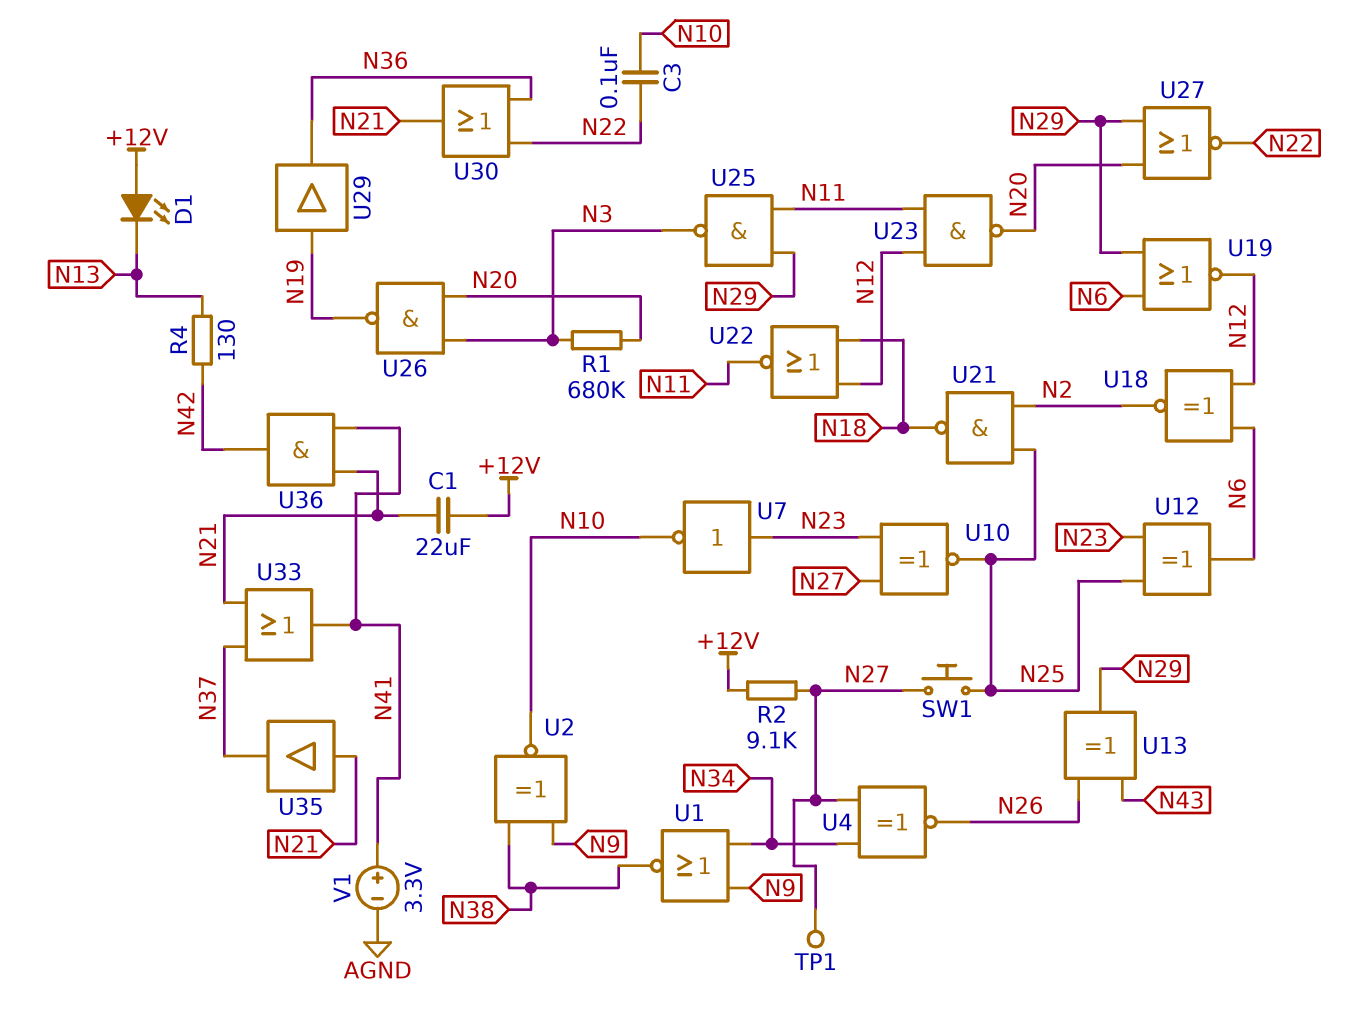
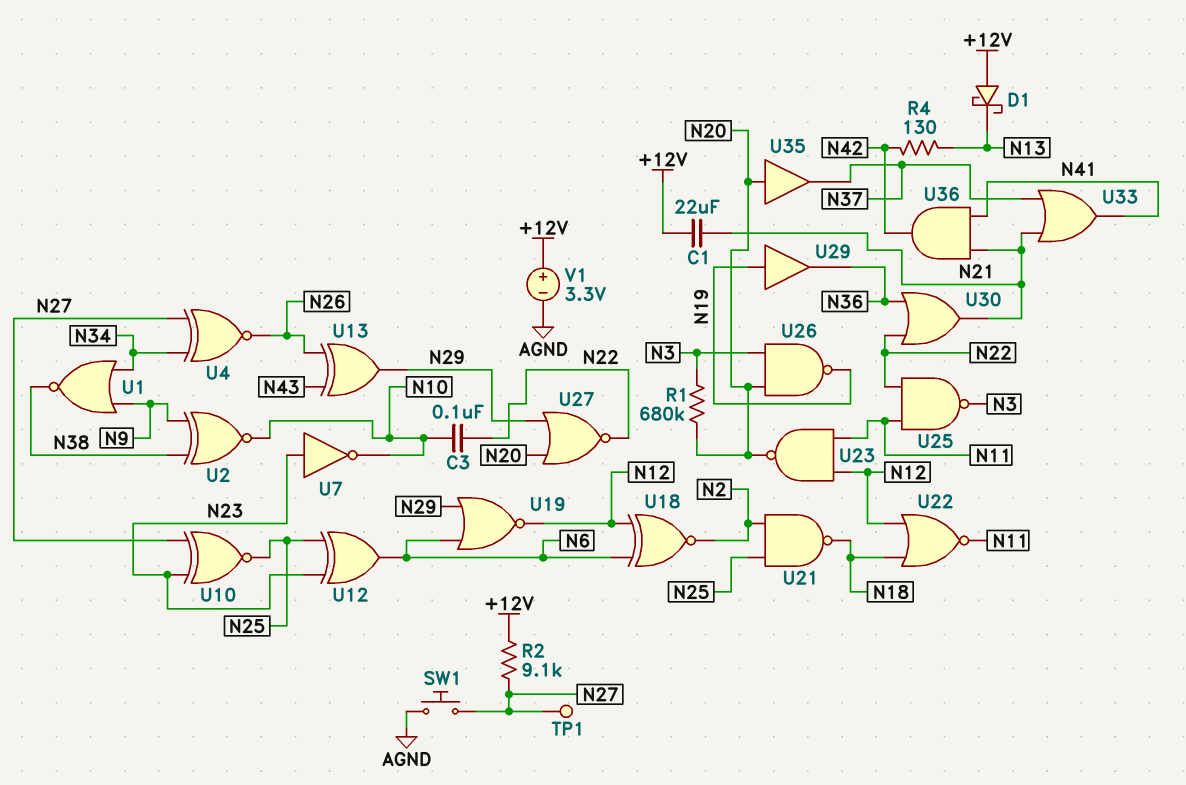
D1: LED (A +12V, K N13) -> schottky (A +12V, K N13)
SW1: button (N25, N27) -> button (AGND, N27)
U25: NAND (in N11, in N29, out N3) -> NAND (in N11, in N22, out N3)
U35: buffer (in N21, out N37) -> buffer (in N20, out N37)
V1: 3.3V (plus N41, minus AGND) -> 3.3V (plus +12V, minus AGND)

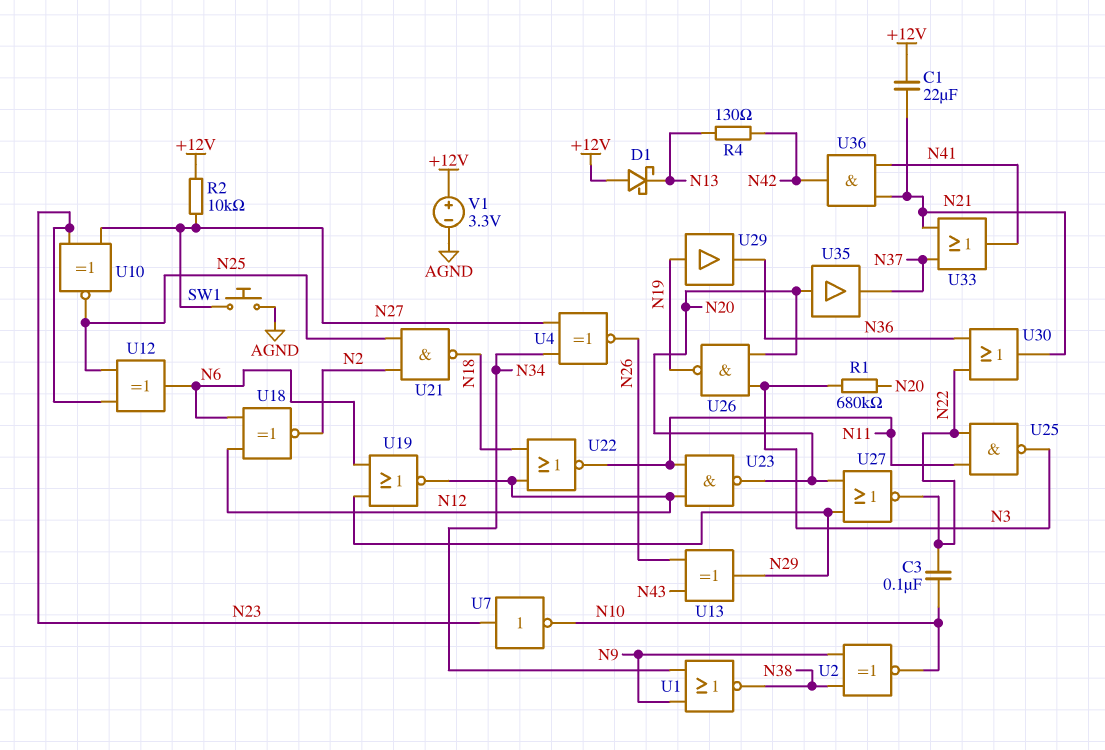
R2: 9.1k (+12V, N27) -> 10k (+12V, N27)
TP1: test point (N27) -> none

